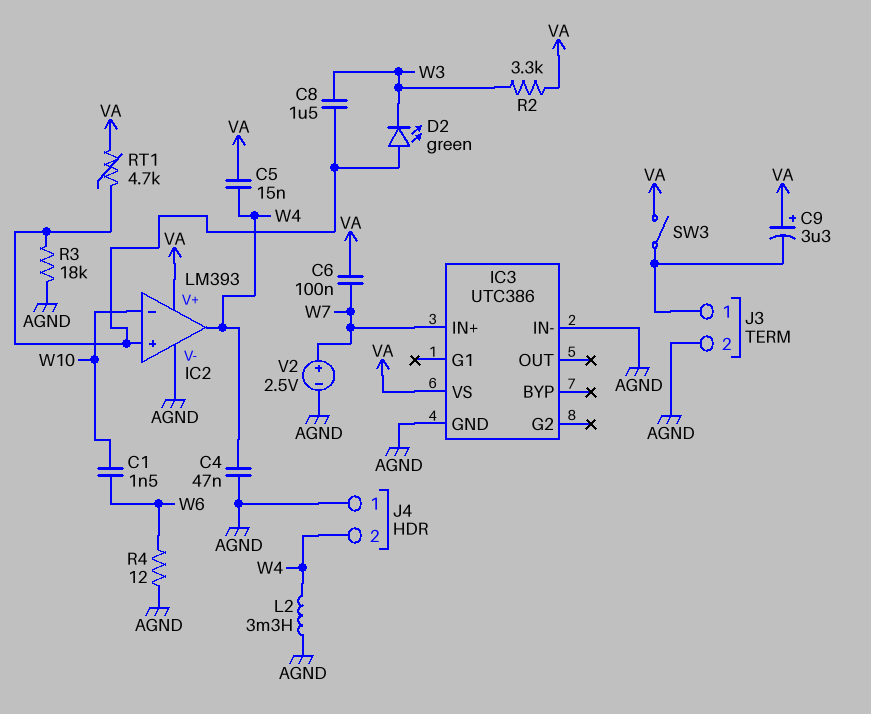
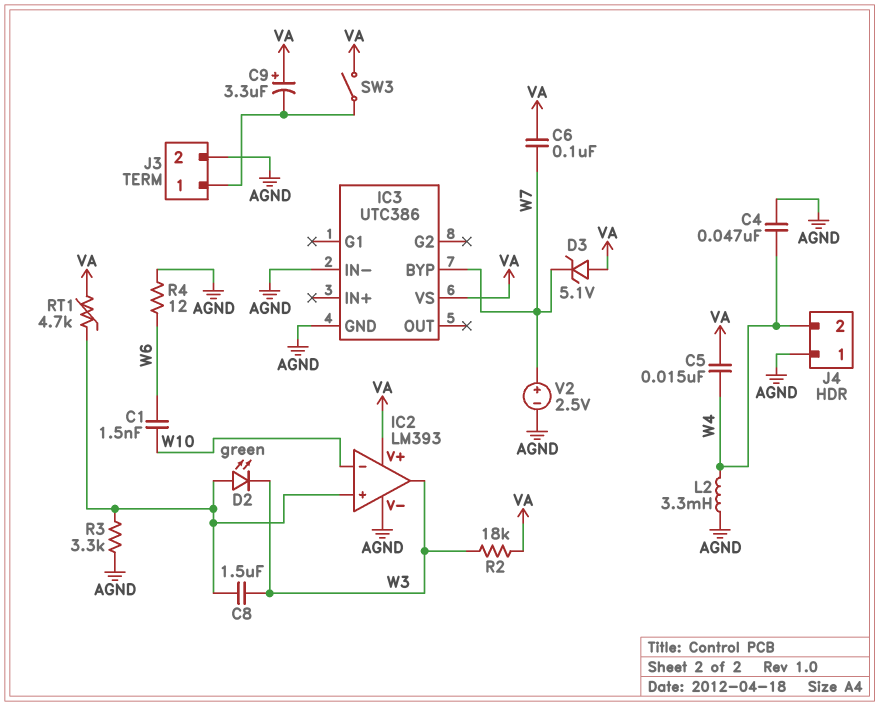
D3: none -> zener 5.1V (A VA, K W7)
IC2 pin out: W4 -> W3
IC3 pin BYP: none -> W7
IC3 pin IN+: W7 -> none
R2: 3.3k (VA, W3) -> 18k (VA, W3)
R3: 18k (AGND, IC2/in+) -> 3.3k (AGND, IC2/in+)

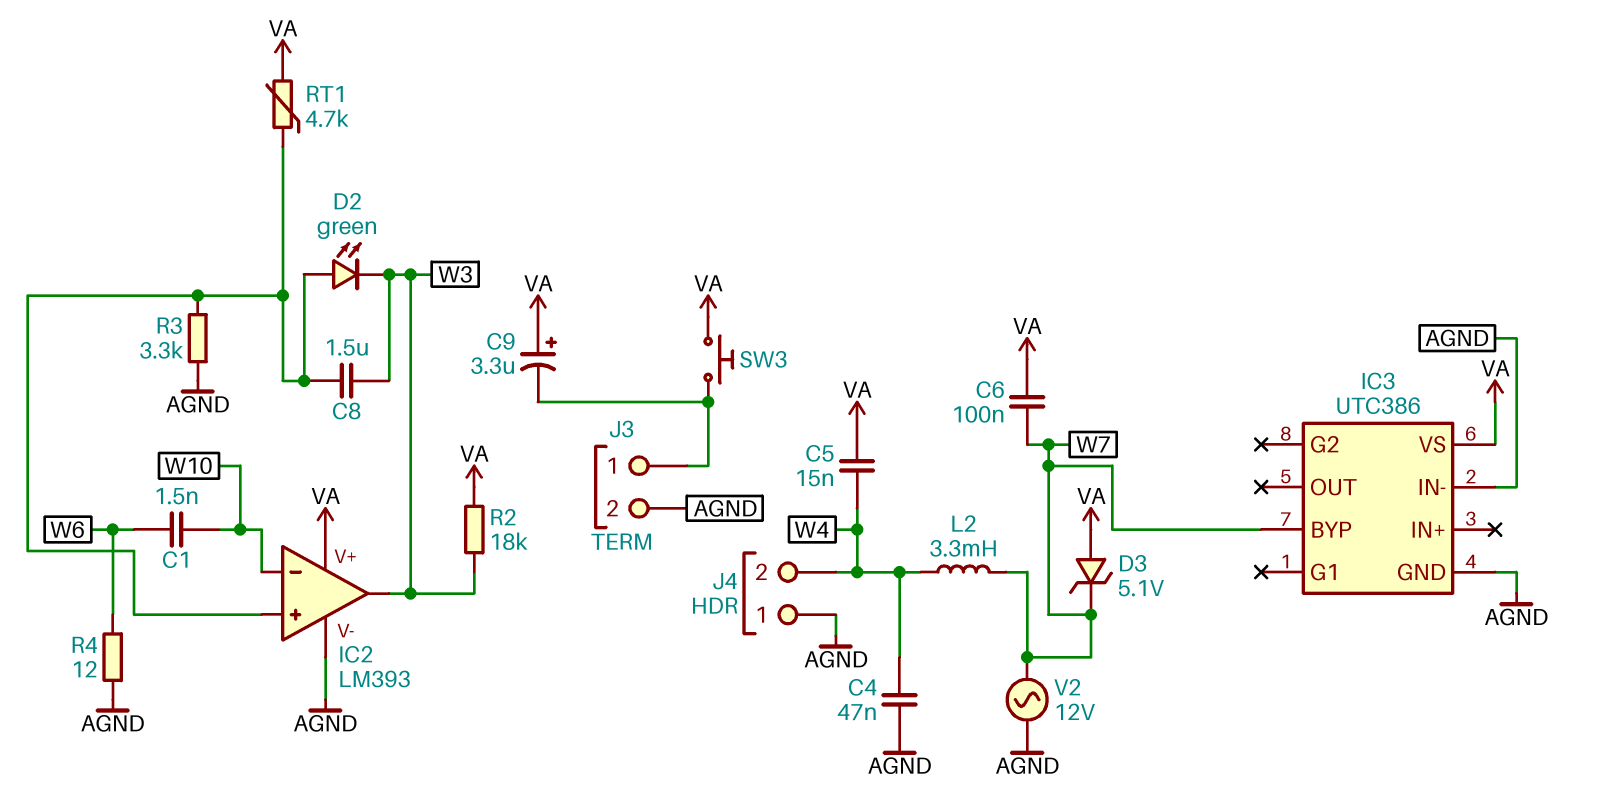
L2: 3.3mH (AGND, W4) -> 3.3mH (W4, W7)
SW3: switch (J3/1, VA) -> button (J3/1, VA)
V2: 2.5V (plus W7, minus AGND) -> AC 12V (AGND, W7)

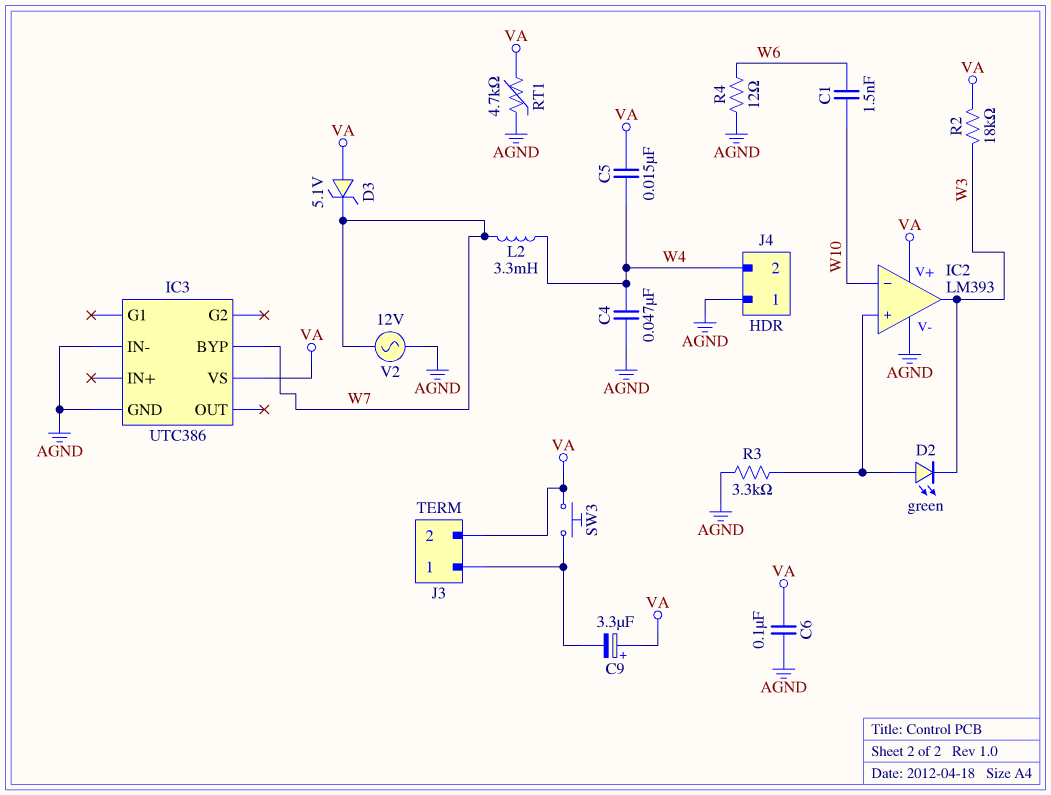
C6: 100nF (VA, W7) -> 100nF (AGND, VA)
C8: 1.5uF (IC2/in+, W3) -> none
J3 pin 2: AGND -> VA
RT1: 4.7k (IC2/in+, VA) -> 4.7k (AGND, VA)

